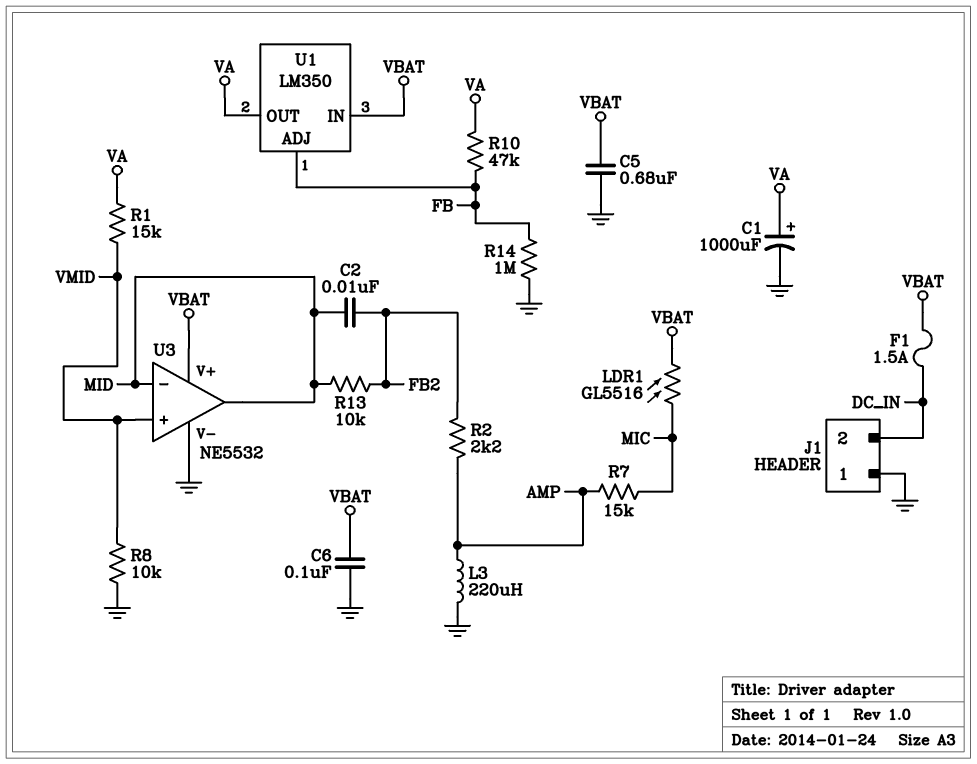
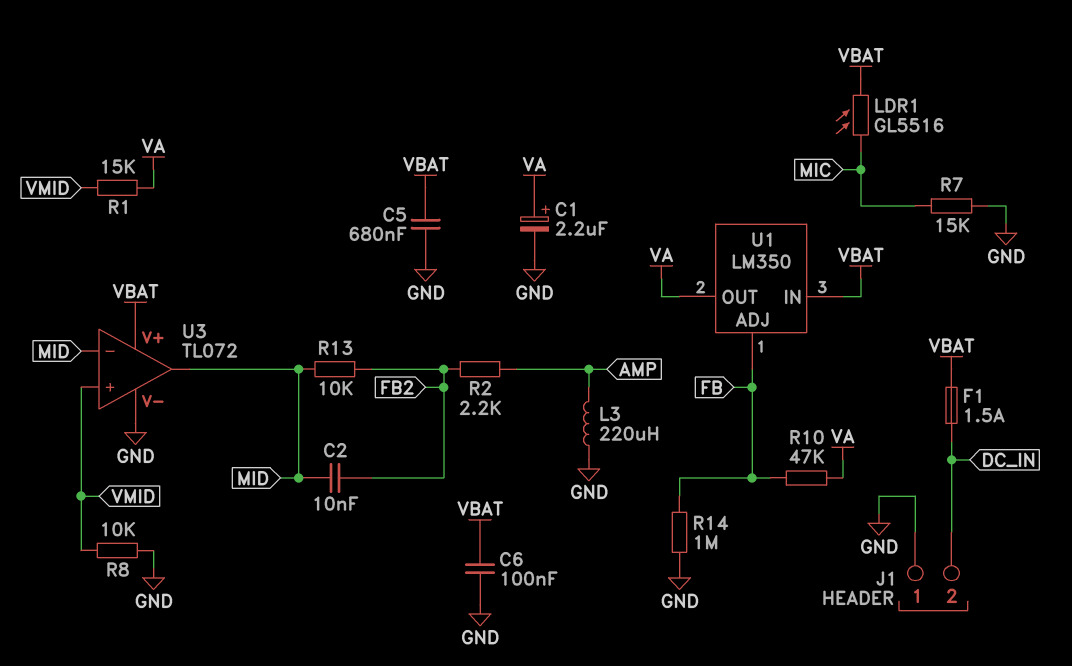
C1: 1000uF (plus VA, minus GND) -> 2.2uF (plus VA, minus GND)
R7: 15k (AMP, MIC) -> 15k (GND, MIC)
U3: NE5532 -> TL072

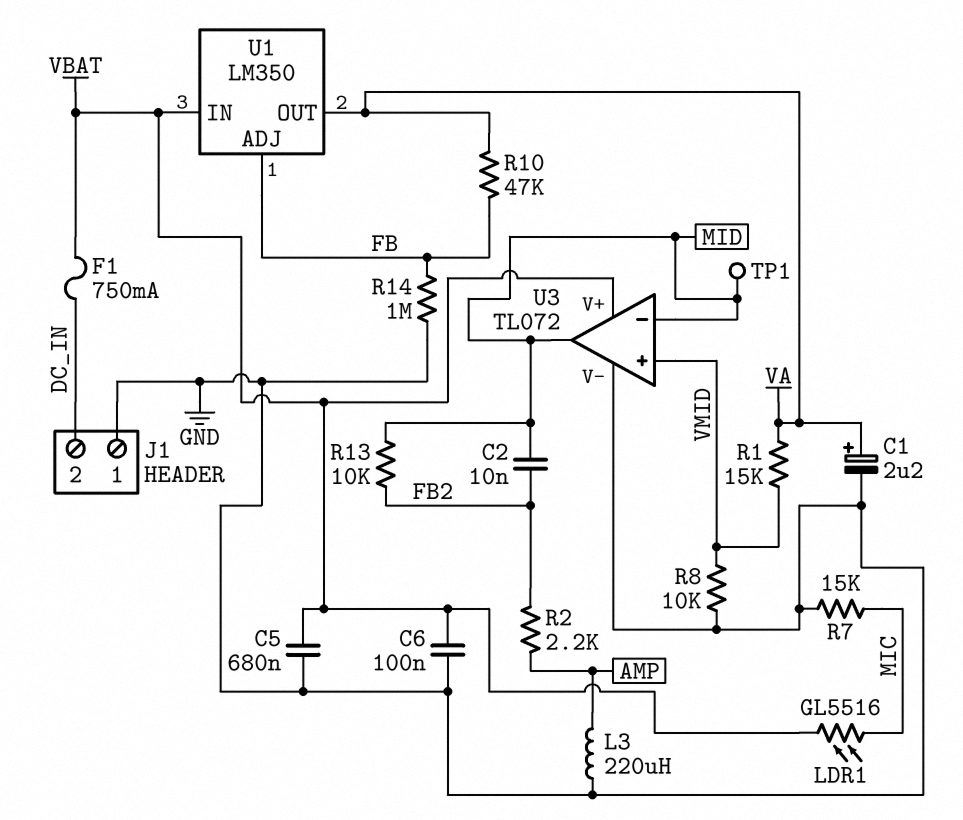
F1: 1.5A (DC_IN, VBAT) -> 750mA (DC_IN, VBAT)
TP1: none -> test point (MID)

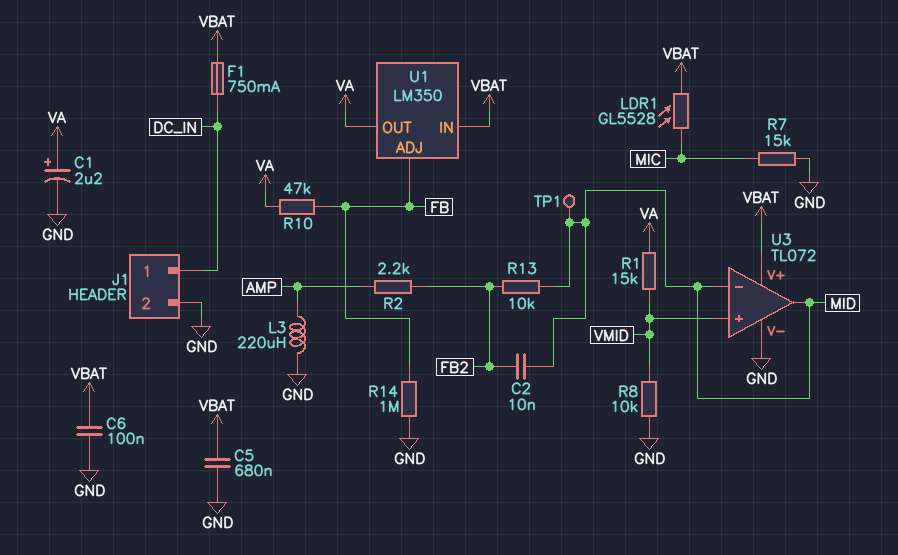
J1 pin 1: GND -> DC_IN
J1 pin 2: DC_IN -> GND
LDR1: GL5516 (MIC, VBAT) -> GL5528 (MIC, VBAT)

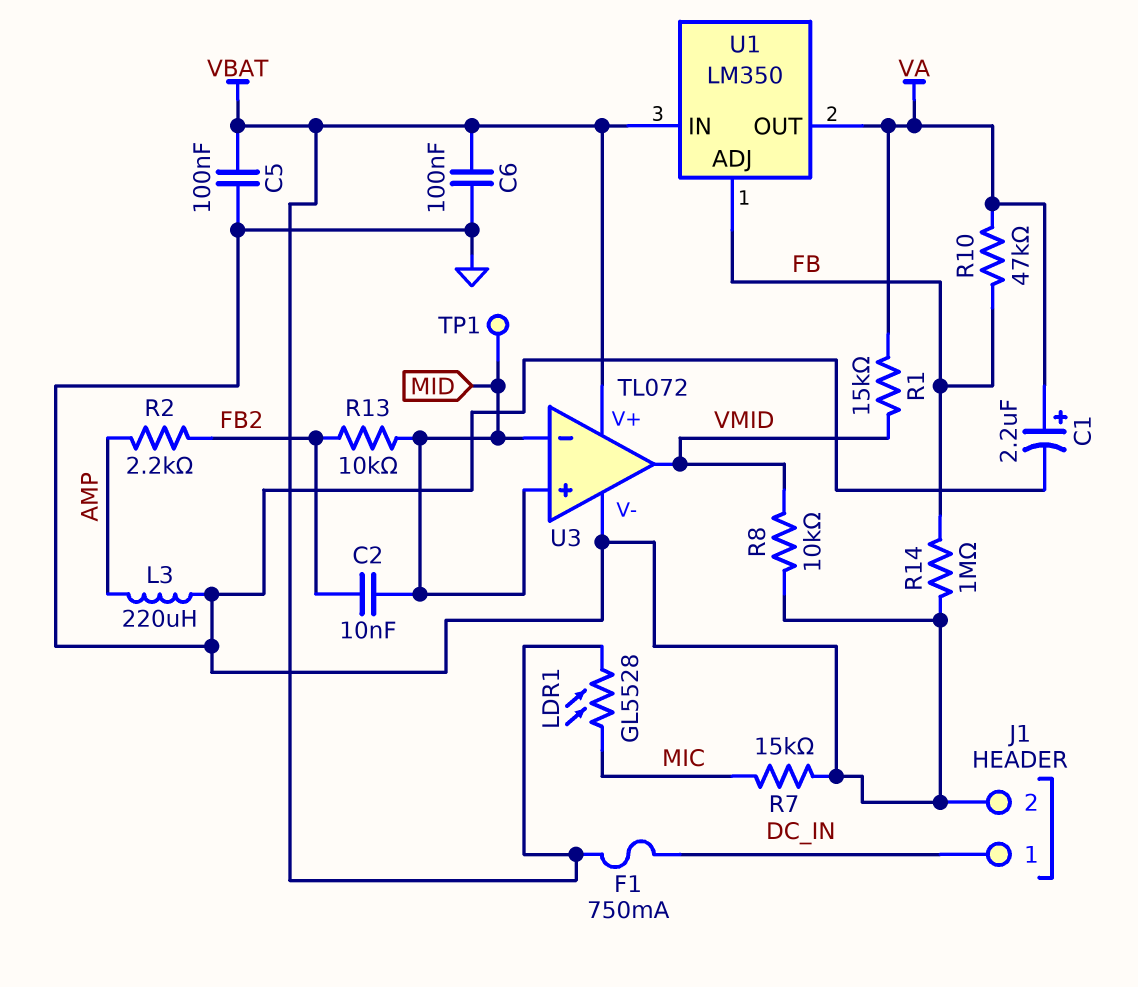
C5: 680nF (GND, VBAT) -> 100nF (GND, VBAT)
U3 pin in+: VMID -> MID
U3 pin out: MID -> VMID

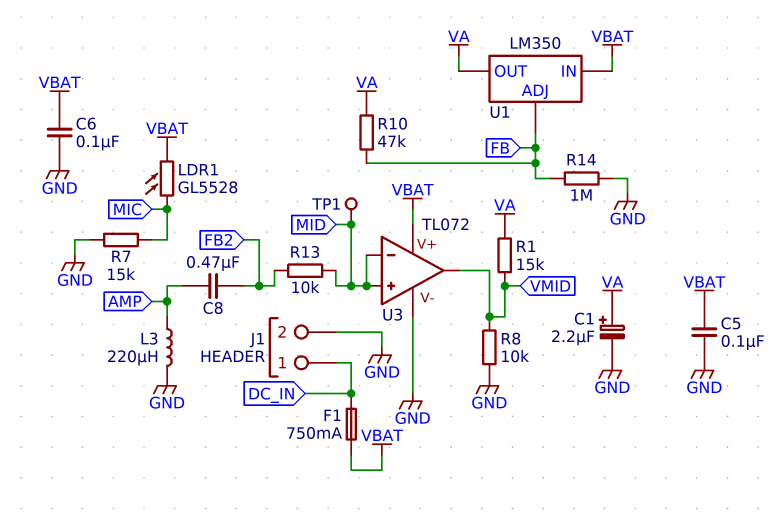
C2: 10nF (FB2, MID) -> none
C8: none -> 470nF (AMP, FB2)
R2: 2.2k (AMP, FB2) -> none

